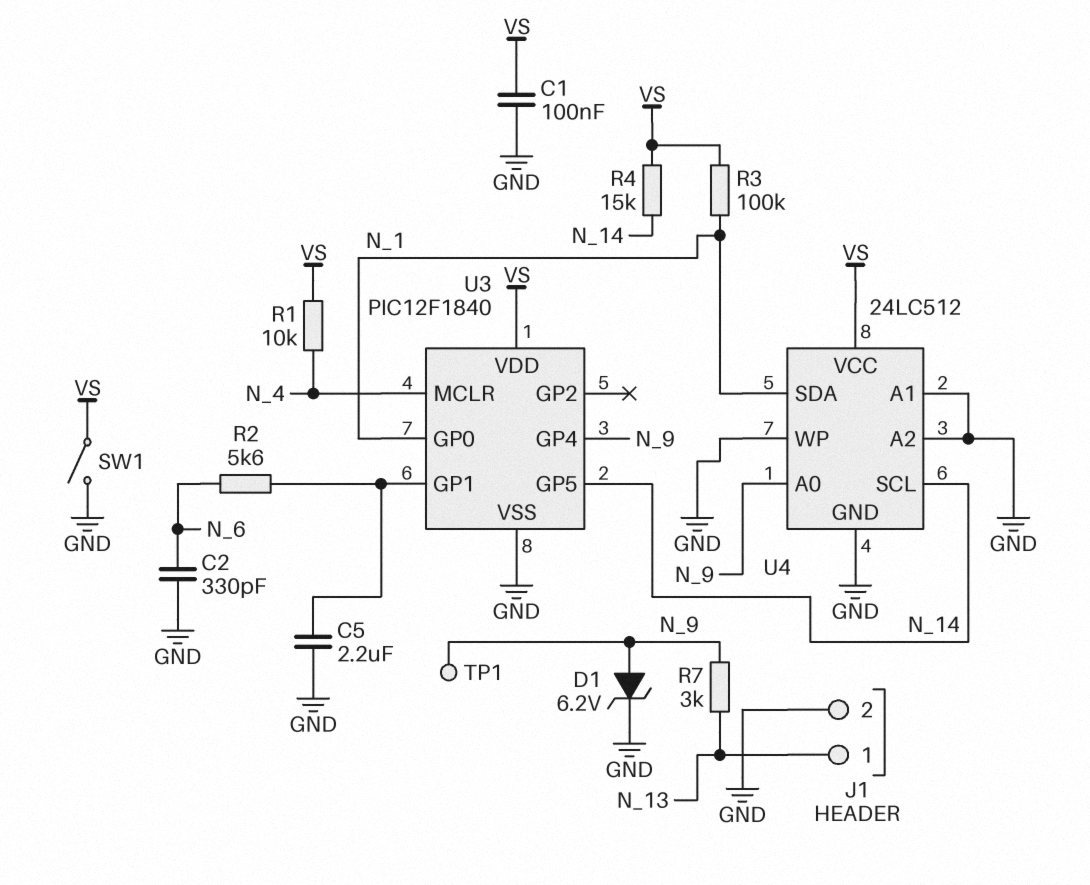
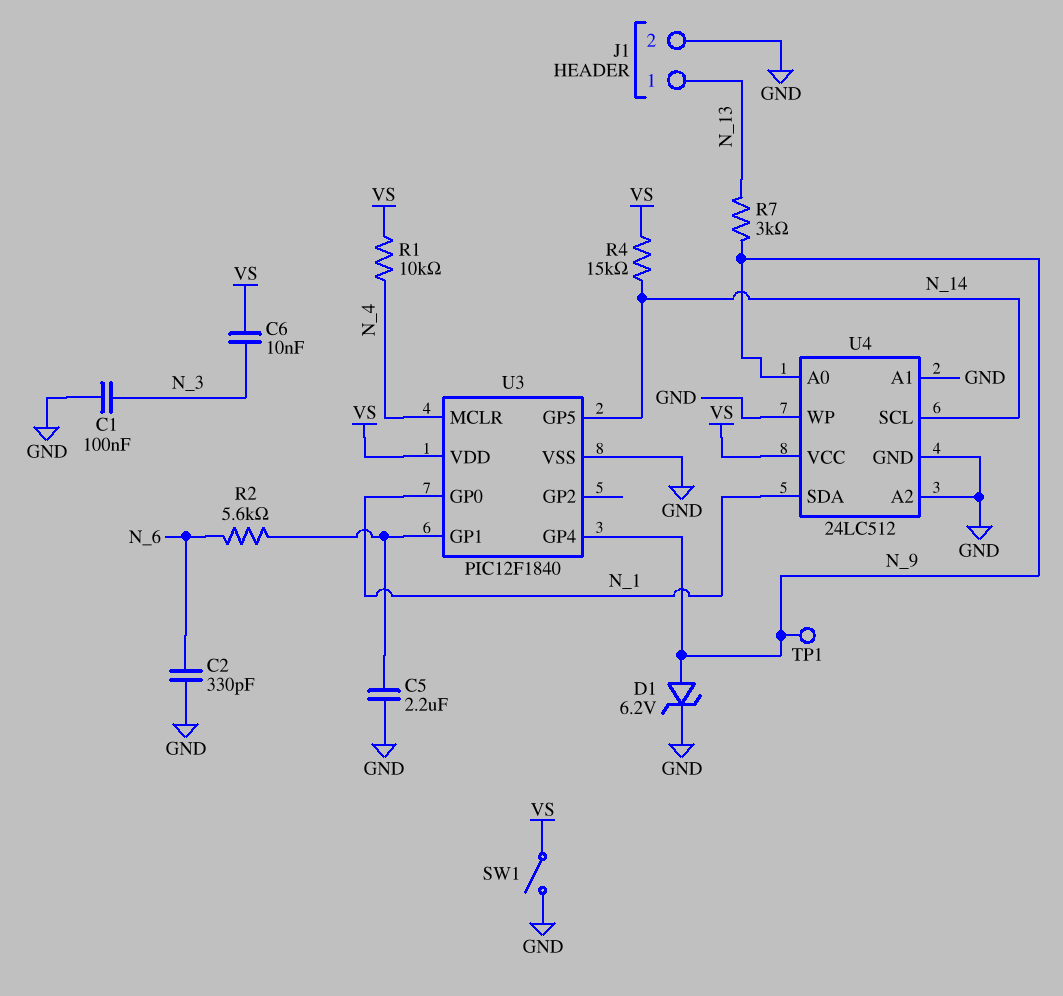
C1: 100nF (GND, VS) -> 100nF (GND, N_3)
C6: none -> 10nF (N_3, VS)
R3: 100k (N_1, VS) -> none

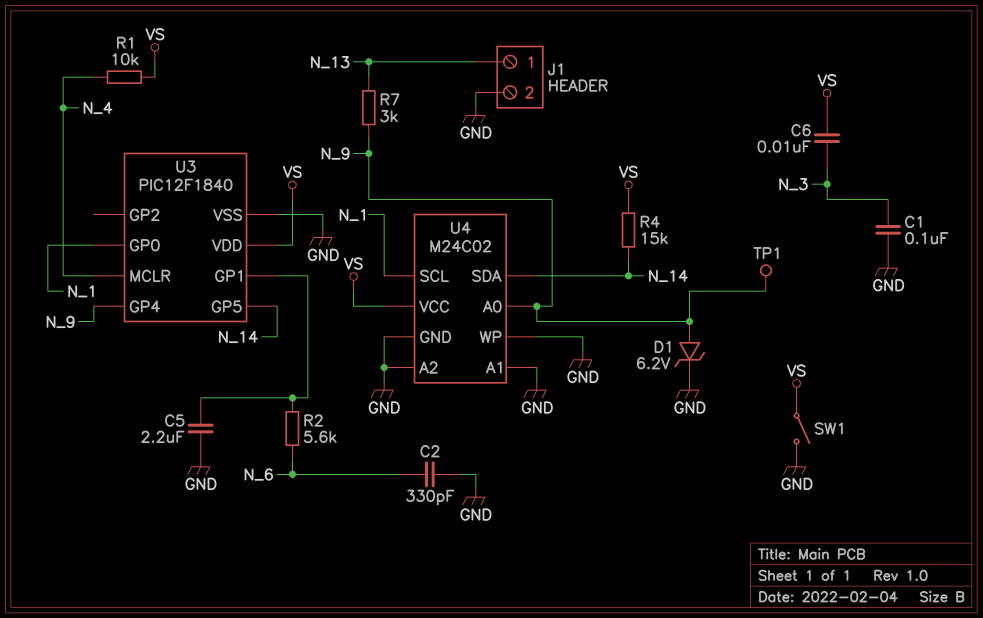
U4: 24LC512 -> M24C02
U4 pin SCL: N_14 -> N_1
U4 pin SDA: N_1 -> N_14

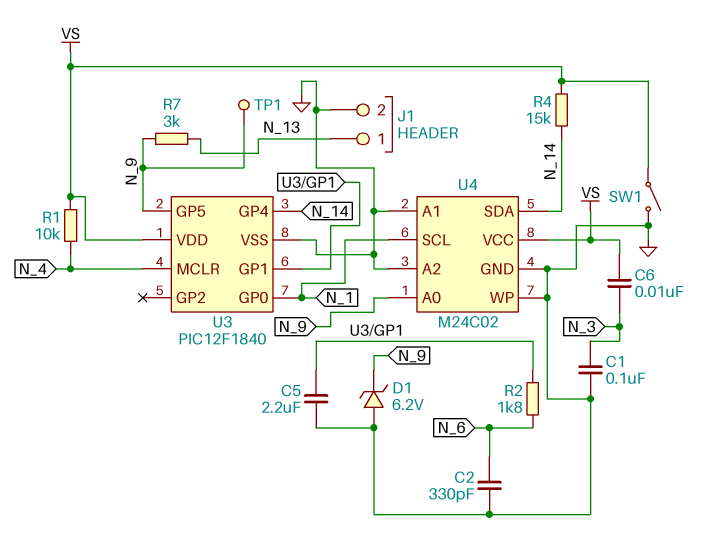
D1: zener 6.2V (A N_9, K GND) -> zener 6.2V (A GND, K N_9)
R2: 5.6k (N_6, U3/GP1) -> 1.8k (N_6, U3/GP1)
U3 pin GP4: N_9 -> N_14
U3 pin GP5: N_14 -> N_9

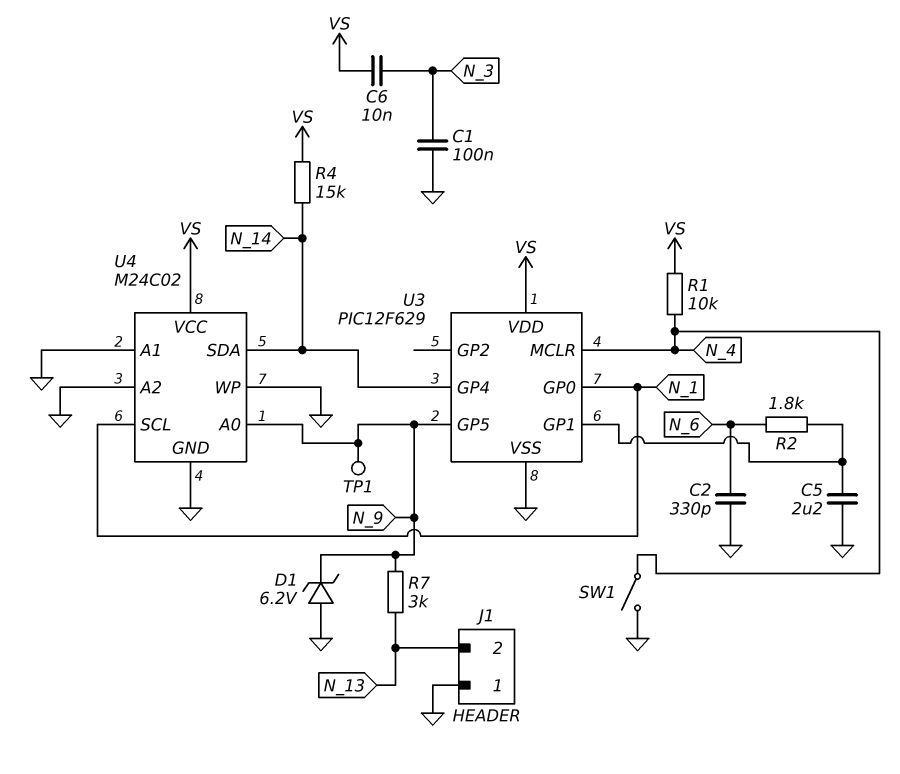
J1 pin 1: N_13 -> GND
J1 pin 2: GND -> N_13
SW1: switch (GND, VS) -> switch (GND, N_4)
U3: PIC12F1840 -> PIC12F629

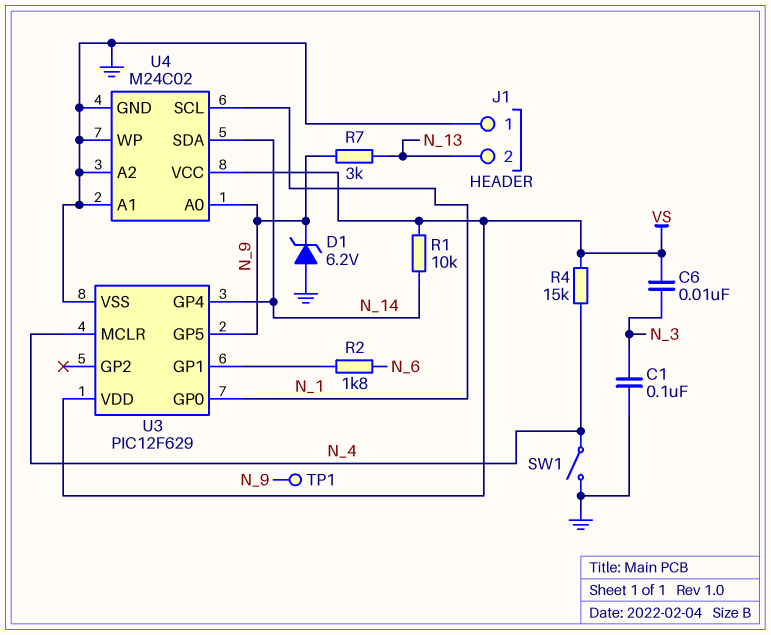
C2: 330pF (GND, N_6) -> none
C5: 2.2uF (GND, U3/GP1) -> none
R1: 10k (N_4, VS) -> 10k (N_14, VS)
R4: 15k (N_14, VS) -> 15k (N_4, VS)

